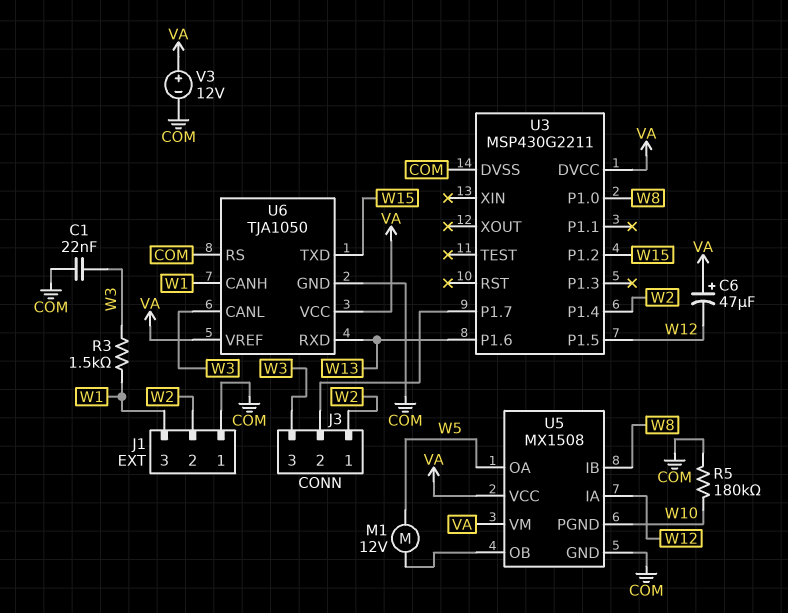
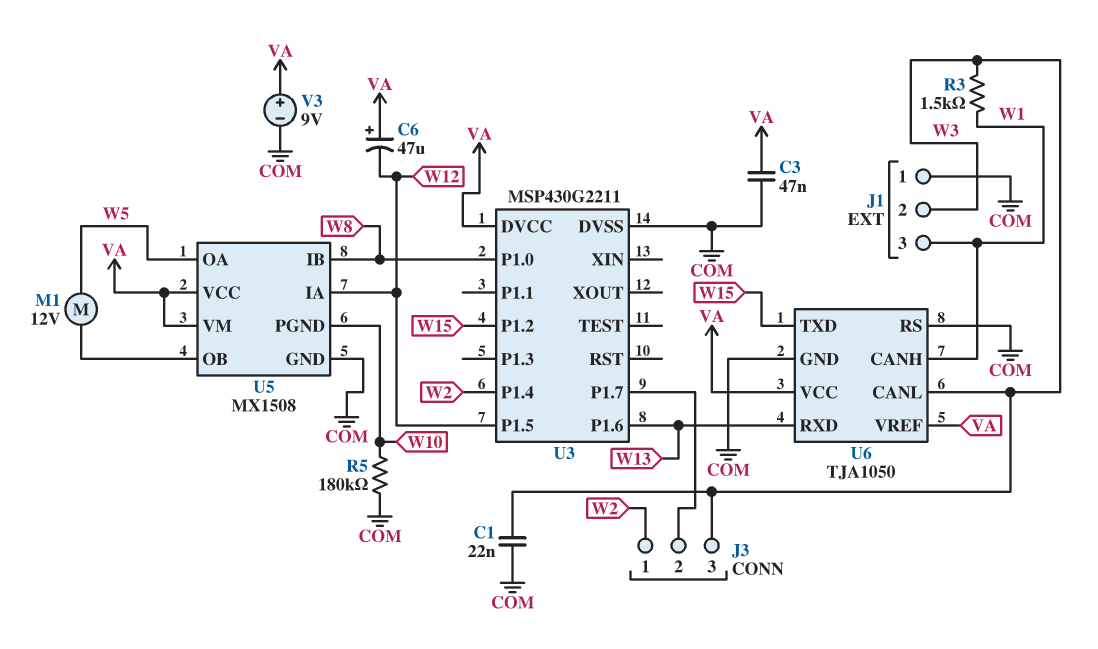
C3: none -> 47nF (COM, VA)
J1 pin 2: W2 -> W3
V3: 12V (plus VA, minus COM) -> 9V (plus VA, minus COM)

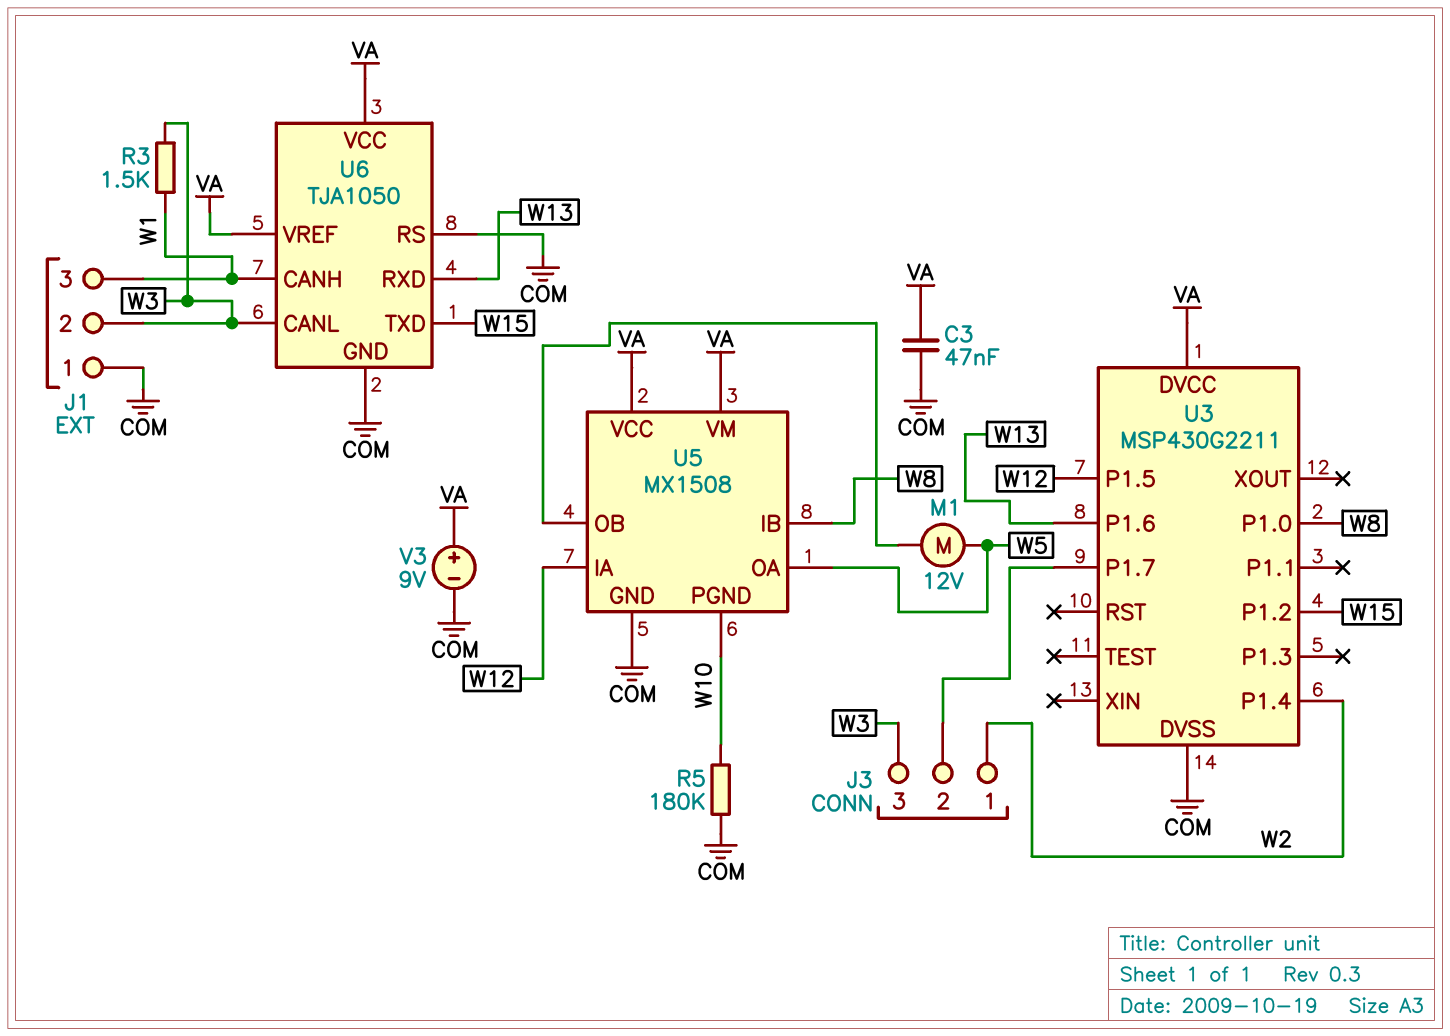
C1: 22nF (COM, W3) -> none
C6: 47uF (plus VA, minus W12) -> none

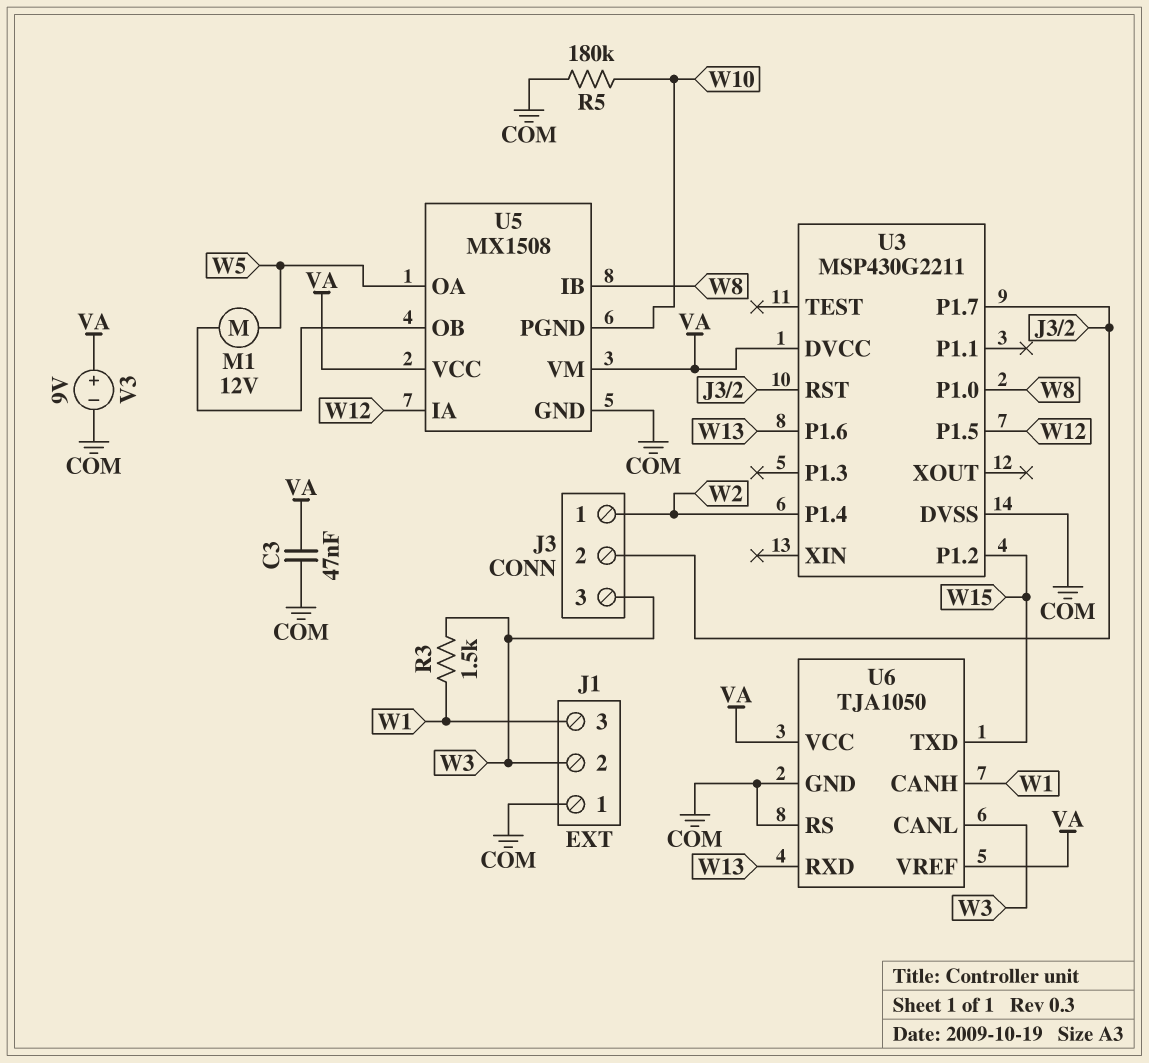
U3 pin RST: none -> J3/2

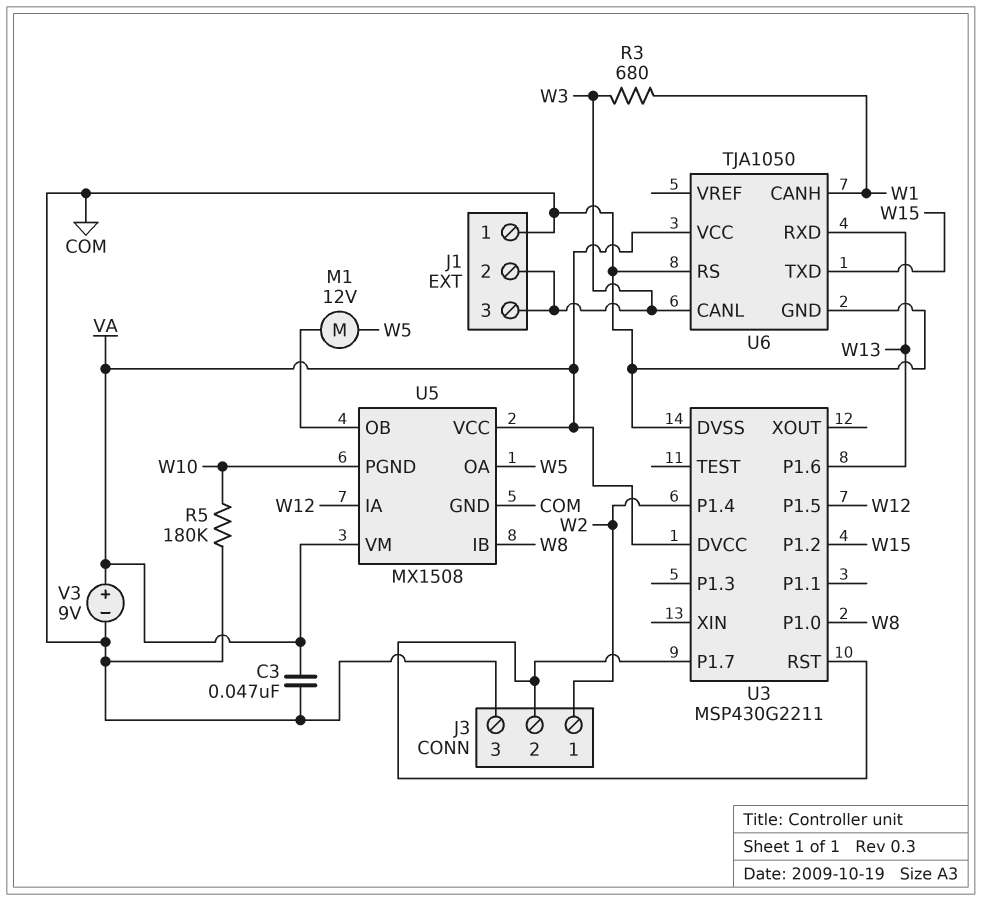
J1 pin 3: W1 -> W3
J3 pin 3: W3 -> COM
R3: 1.5k (W1, W3) -> 680 (W1, W3)
U6 pin VREF: VA -> none

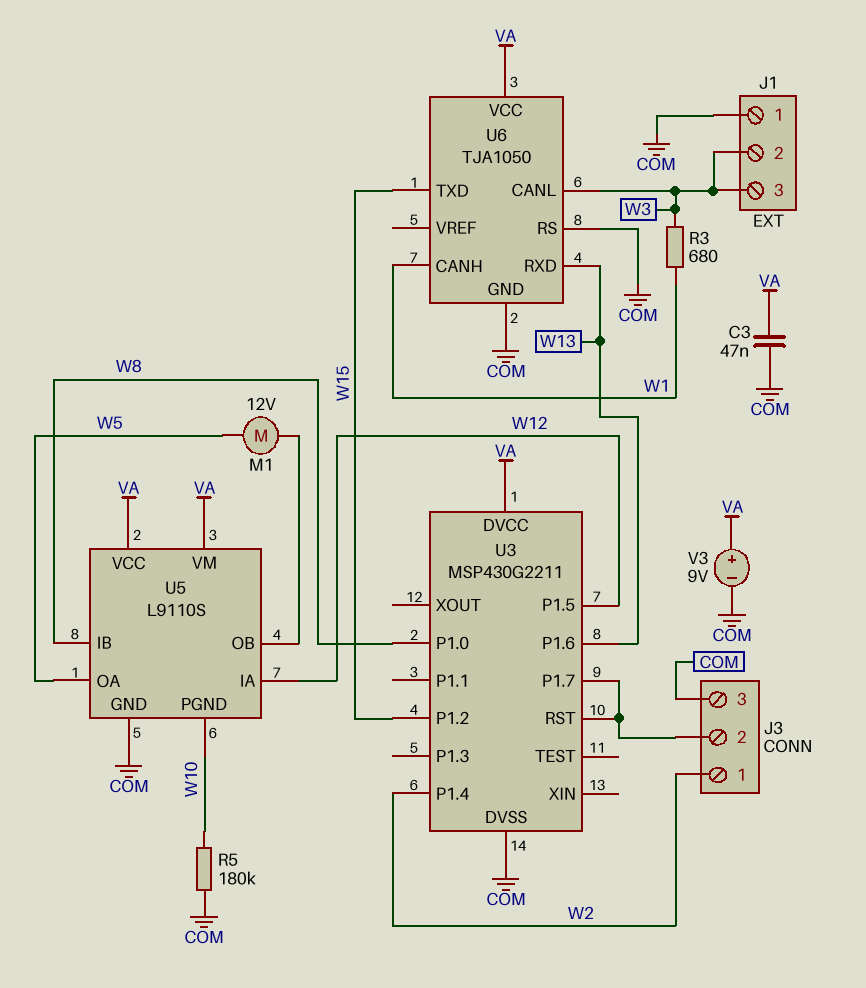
U5: MX1508 -> L9110S

